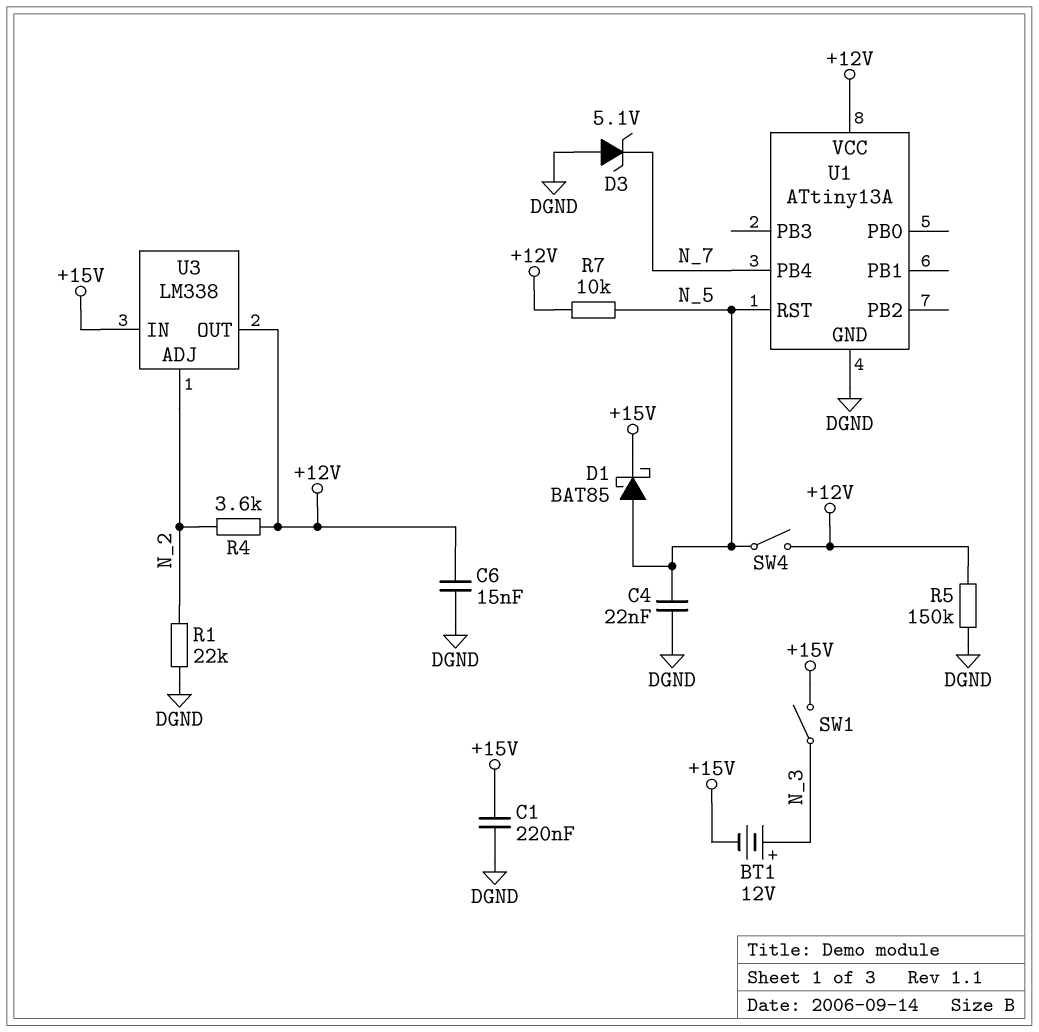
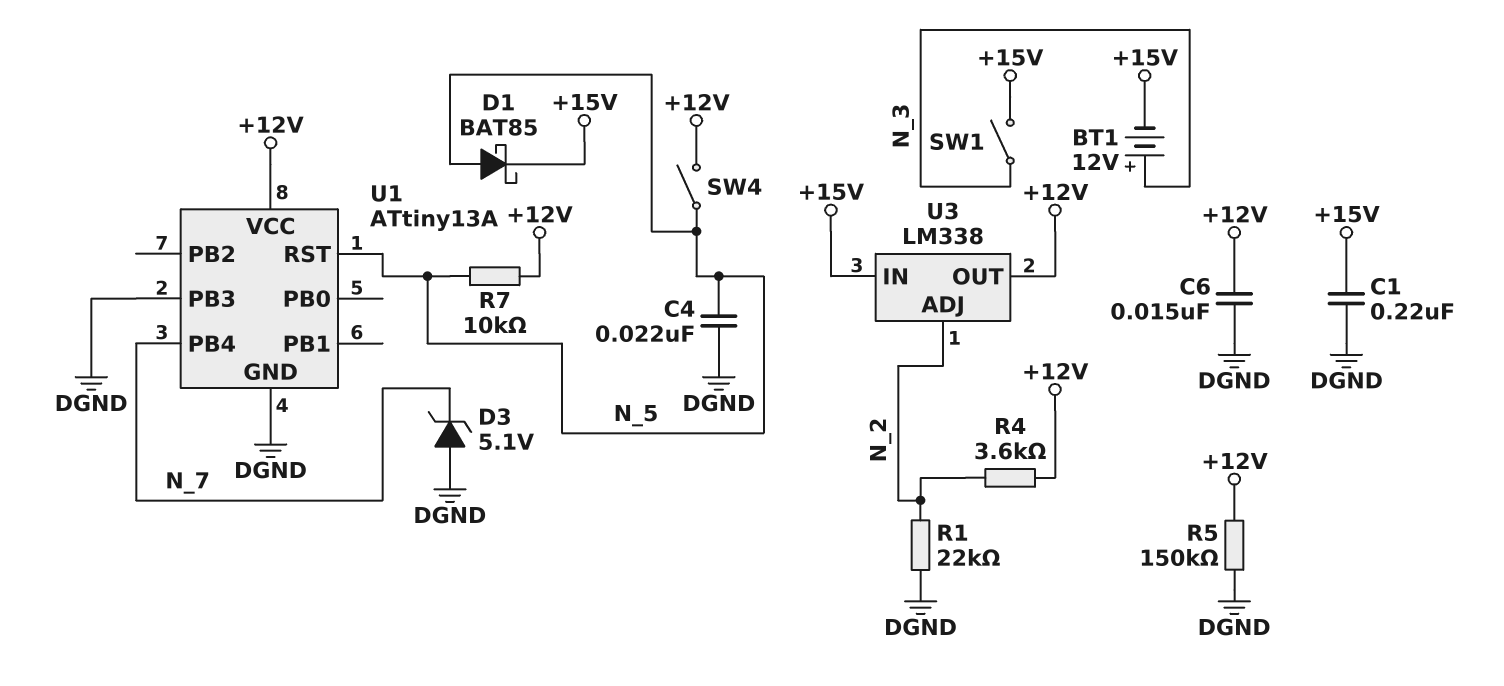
U1 pin PB3: none -> DGND

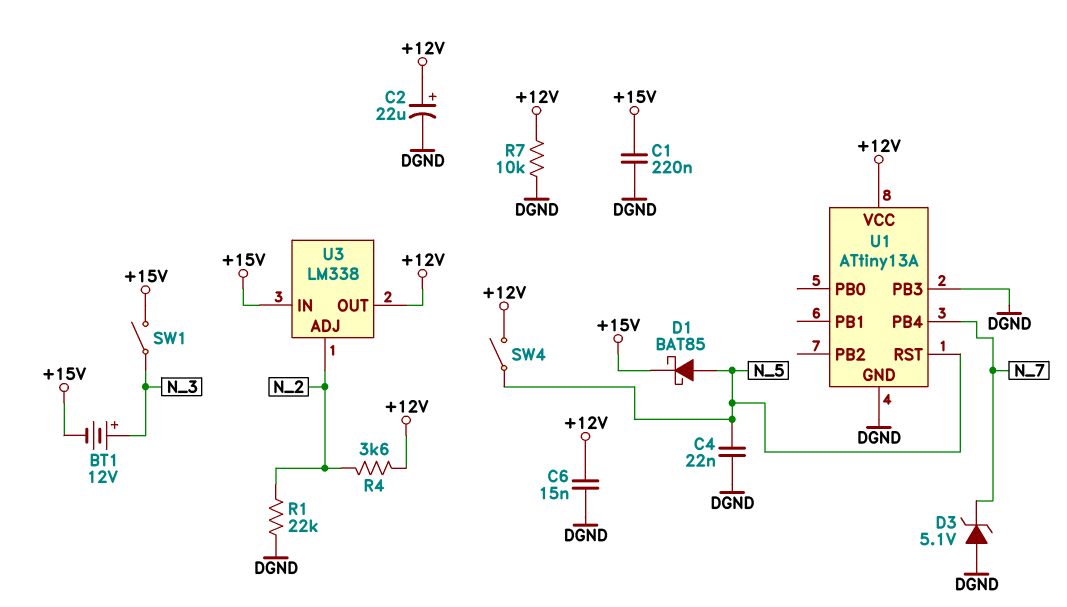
C2: none -> 22uF (plus +12V, minus DGND)
R5: 150k (+12V, DGND) -> none
R7: 10k (+12V, N_5) -> 10k (+12V, DGND)

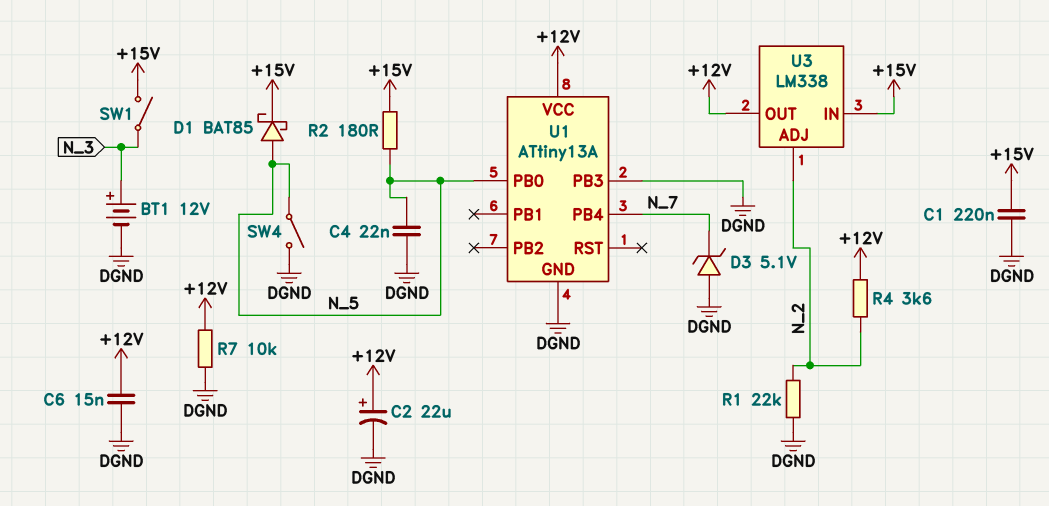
BT1: 12V (plus N_3, minus +15V) -> 12V (plus N_3, minus DGND)
R2: none -> 180 (+15V, N_5)
SW4: switch (+12V, N_5) -> switch (DGND, N_5)
U1 pin PB0: none -> N_5
U1 pin RST: N_5 -> none

